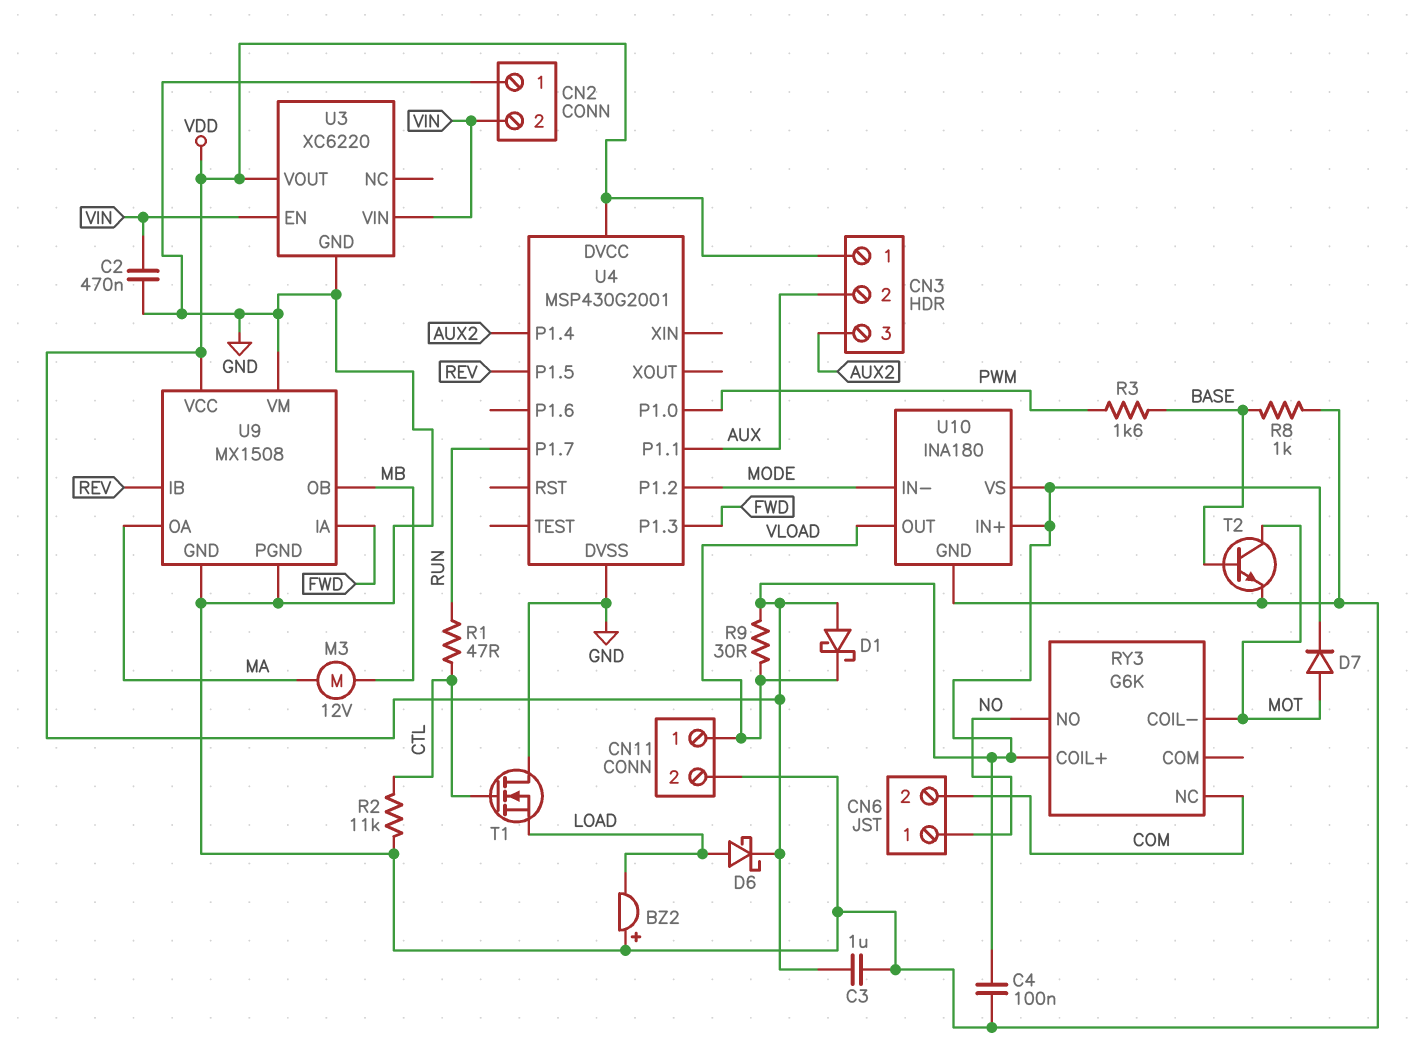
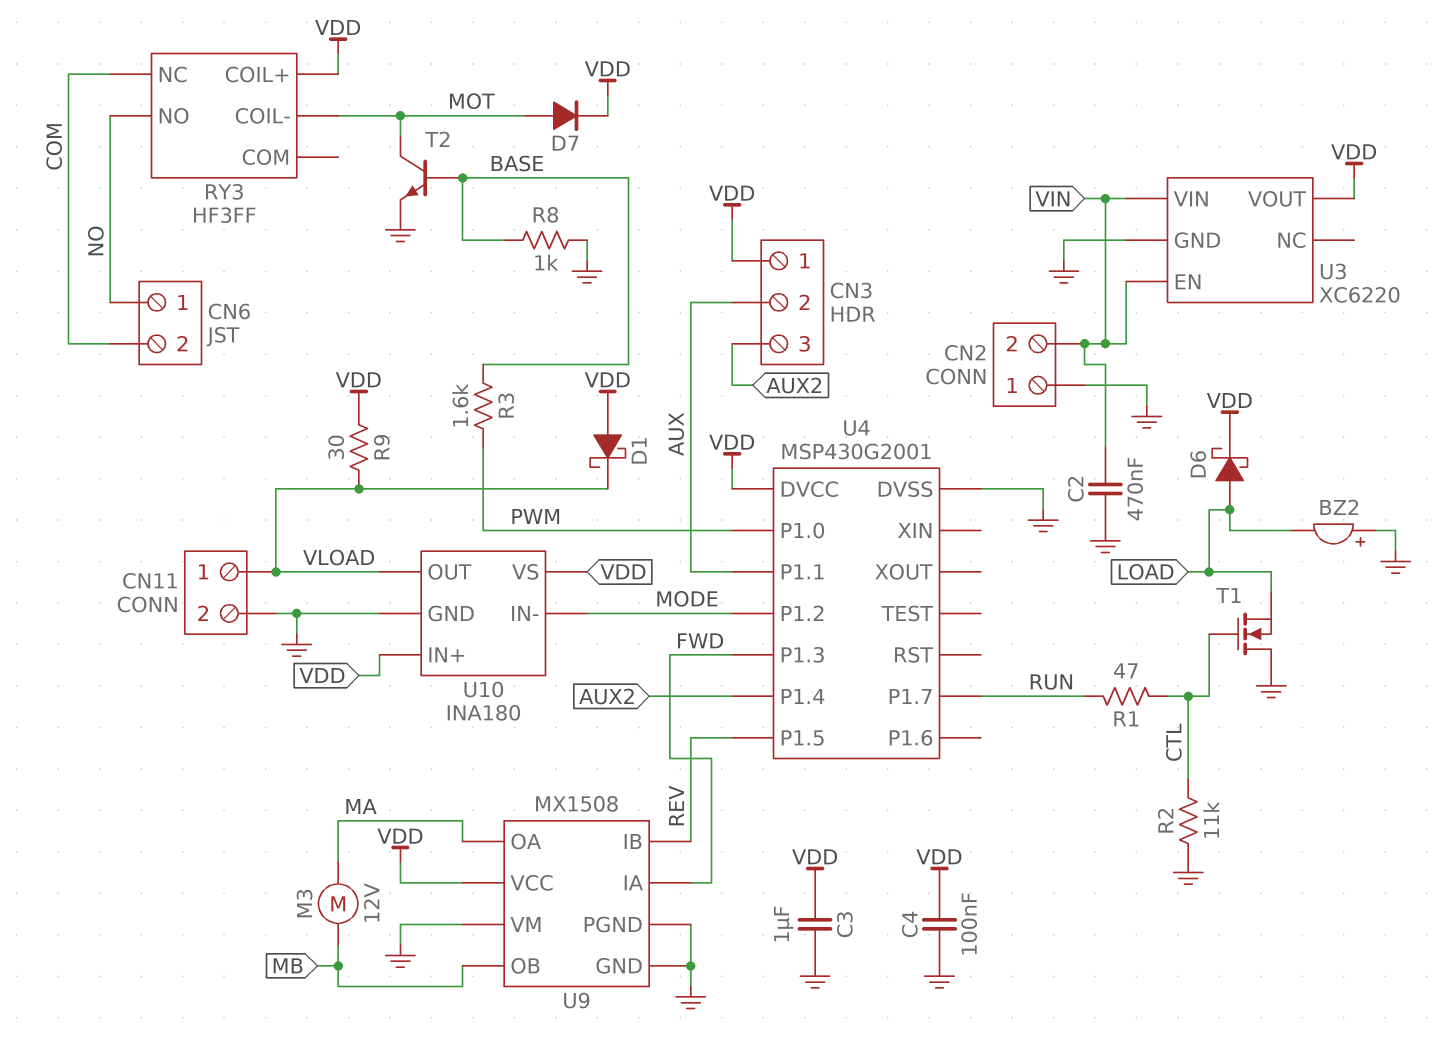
RY3: G6K -> HF3FF

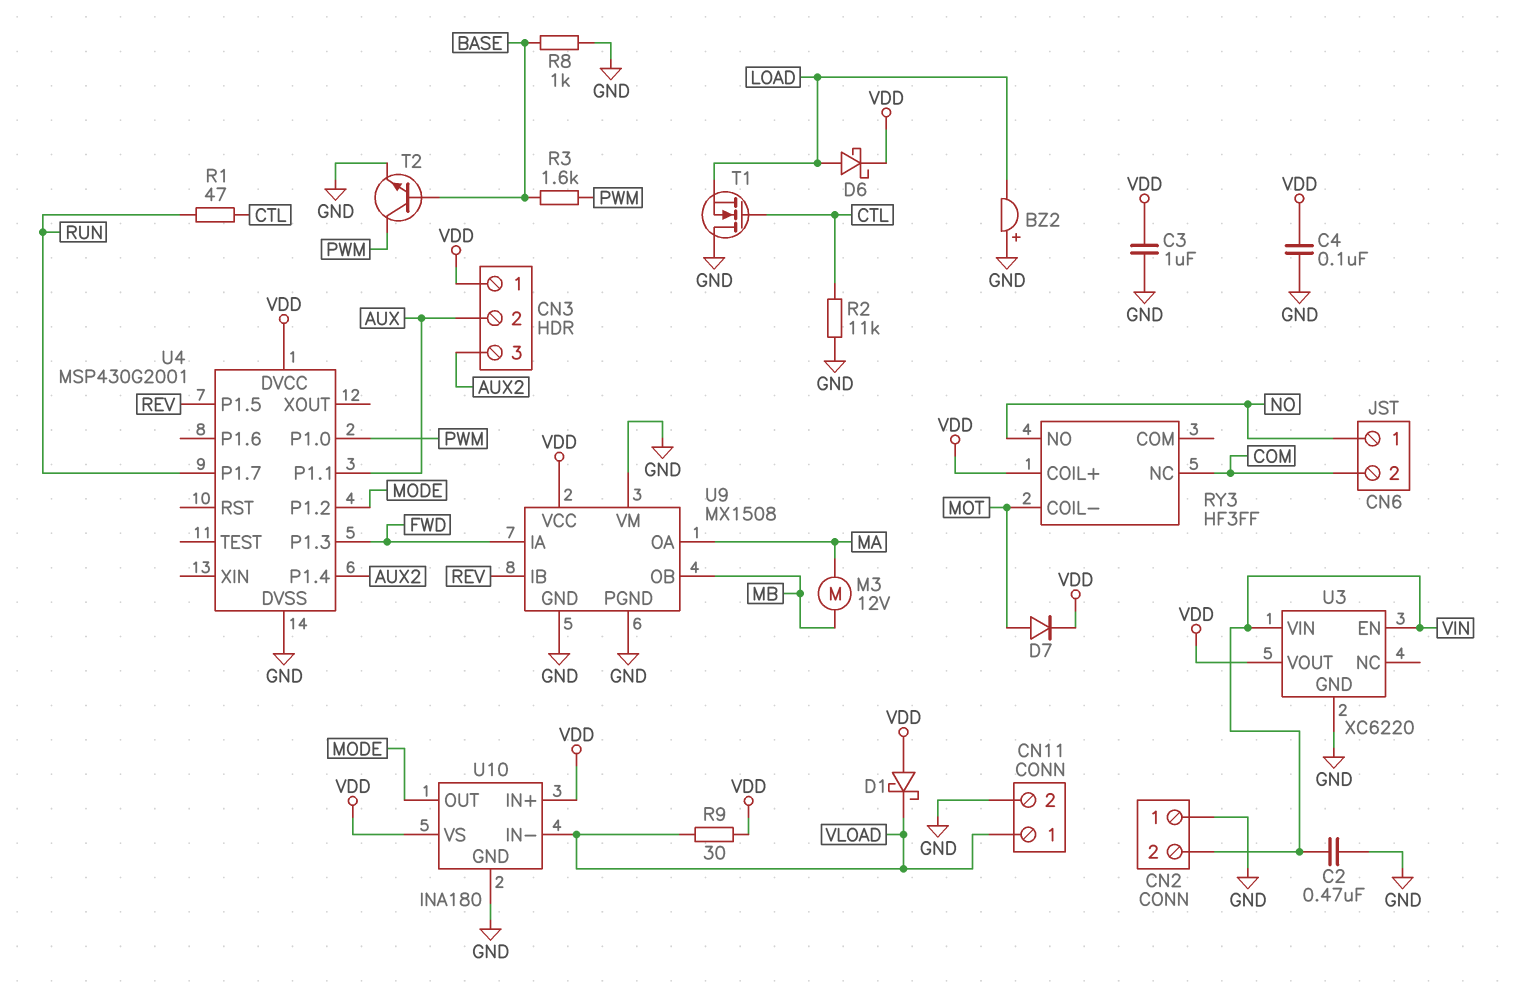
T2: NPN (B BASE, C MOT, E GND) -> NPN (B BASE, C PWM, E GND)
U10 pin IN-: MODE -> VLOAD
U10 pin OUT: VLOAD -> MODE

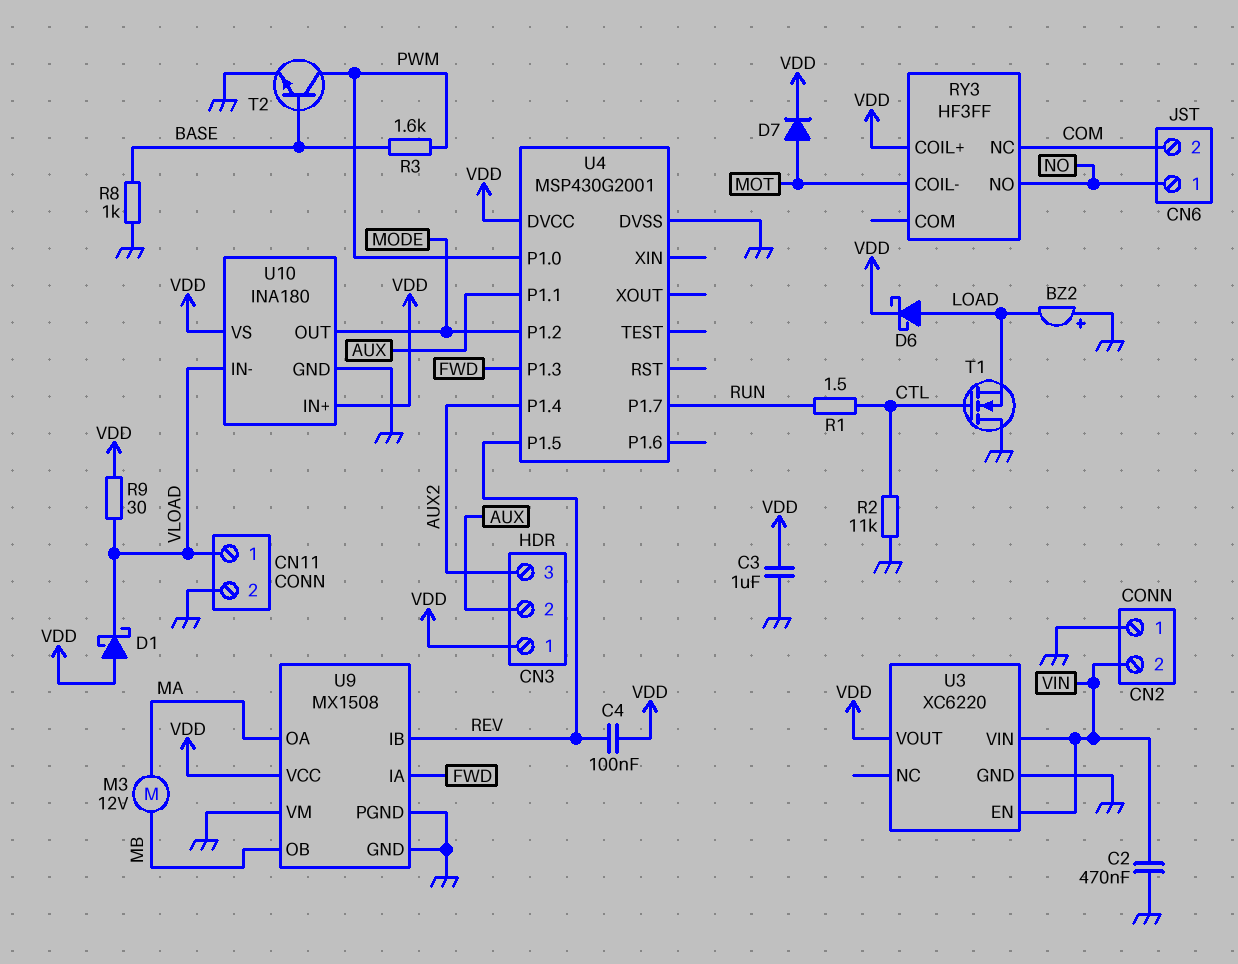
C4: 100nF (GND, VDD) -> 100nF (REV, VDD)
R1: 47 (CTL, RUN) -> 1.5 (CTL, RUN)

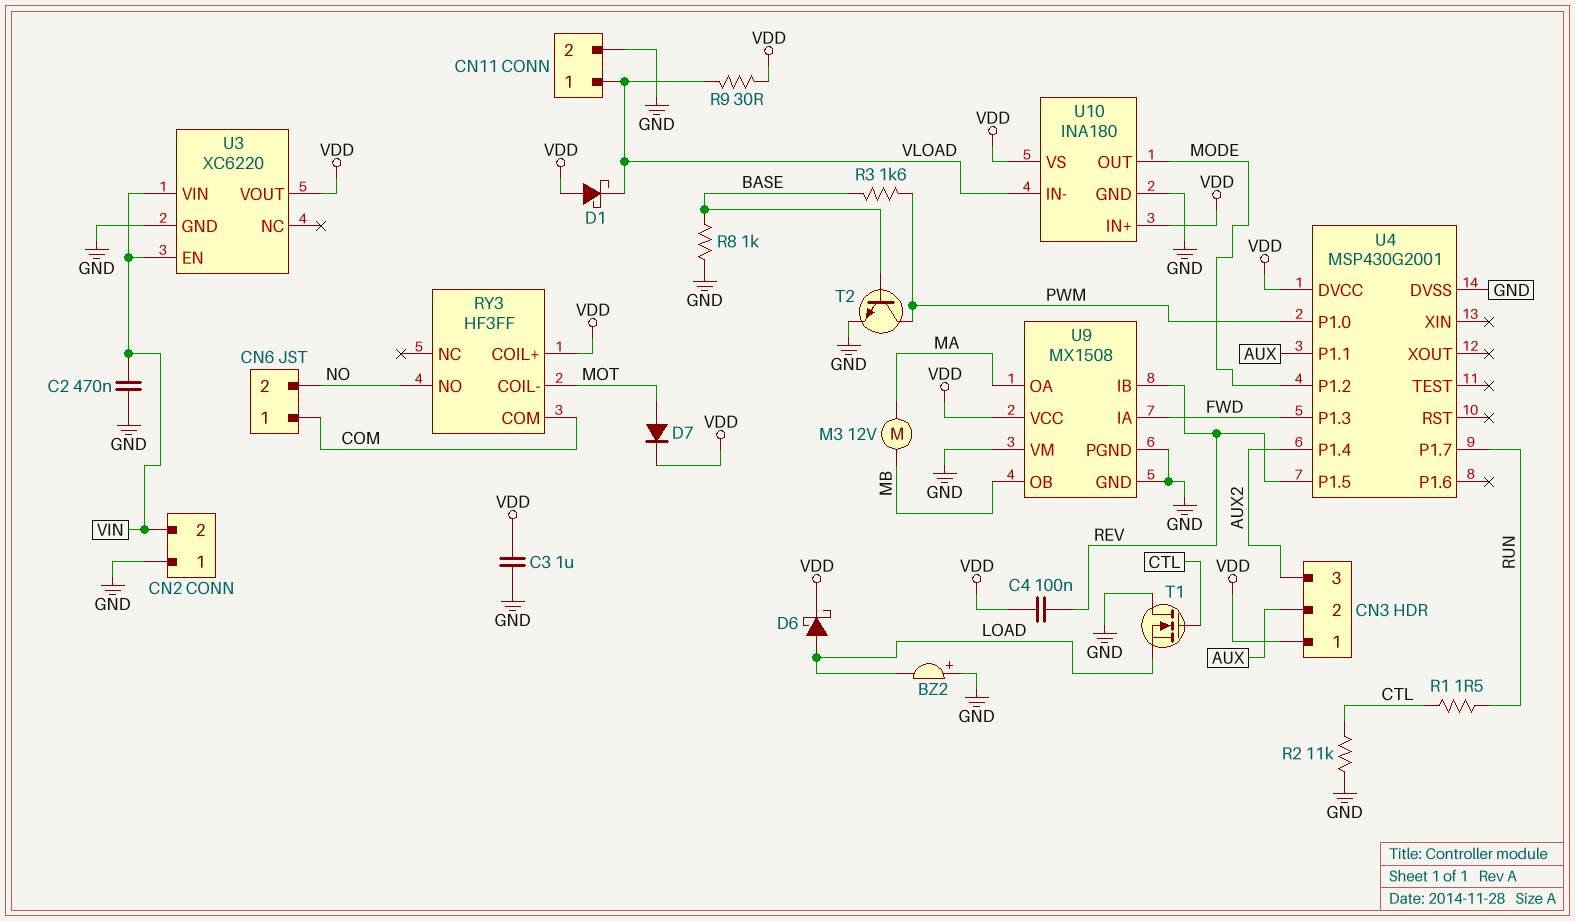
CN6 pin 1: NO -> COM
CN6 pin 2: COM -> NO
RY3 pin COM: none -> COM
RY3 pin NC: COM -> none

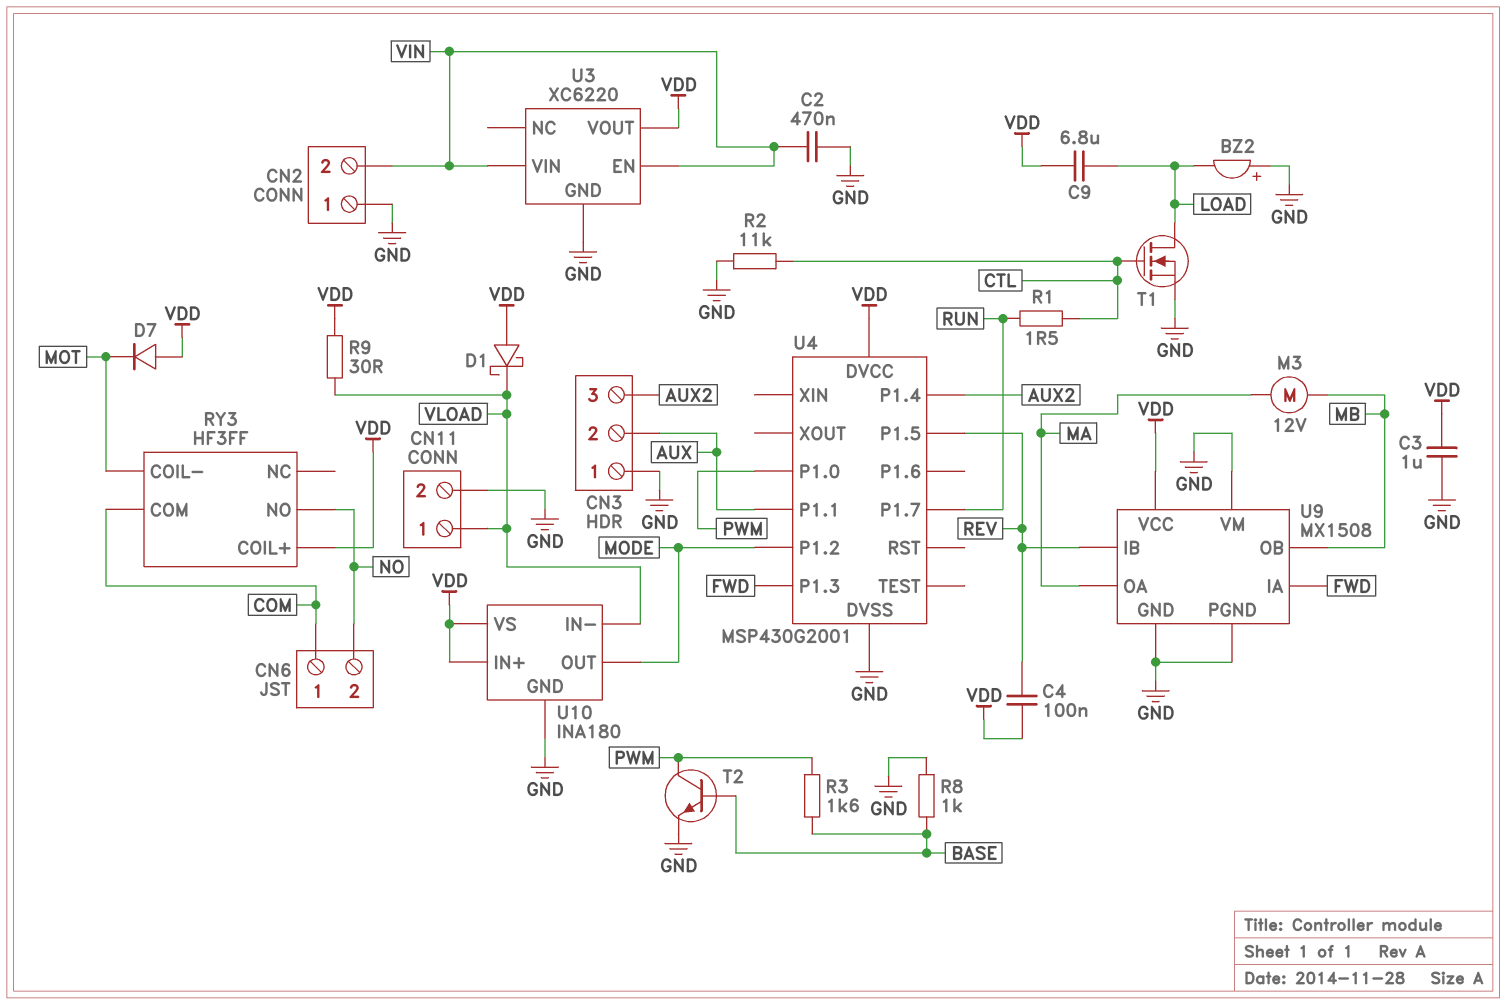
C9: none -> 6.8uF (LOAD, VDD)
CN3 pin 1: VDD -> GND
D6: schottky (A LOAD, K VDD) -> none
D7: diode (A MOT, K VDD) -> diode (A VDD, K MOT)
T1: NMOS (G CTL, D GND, S LOAD) -> NMOS (G CTL, D LOAD, S GND)

